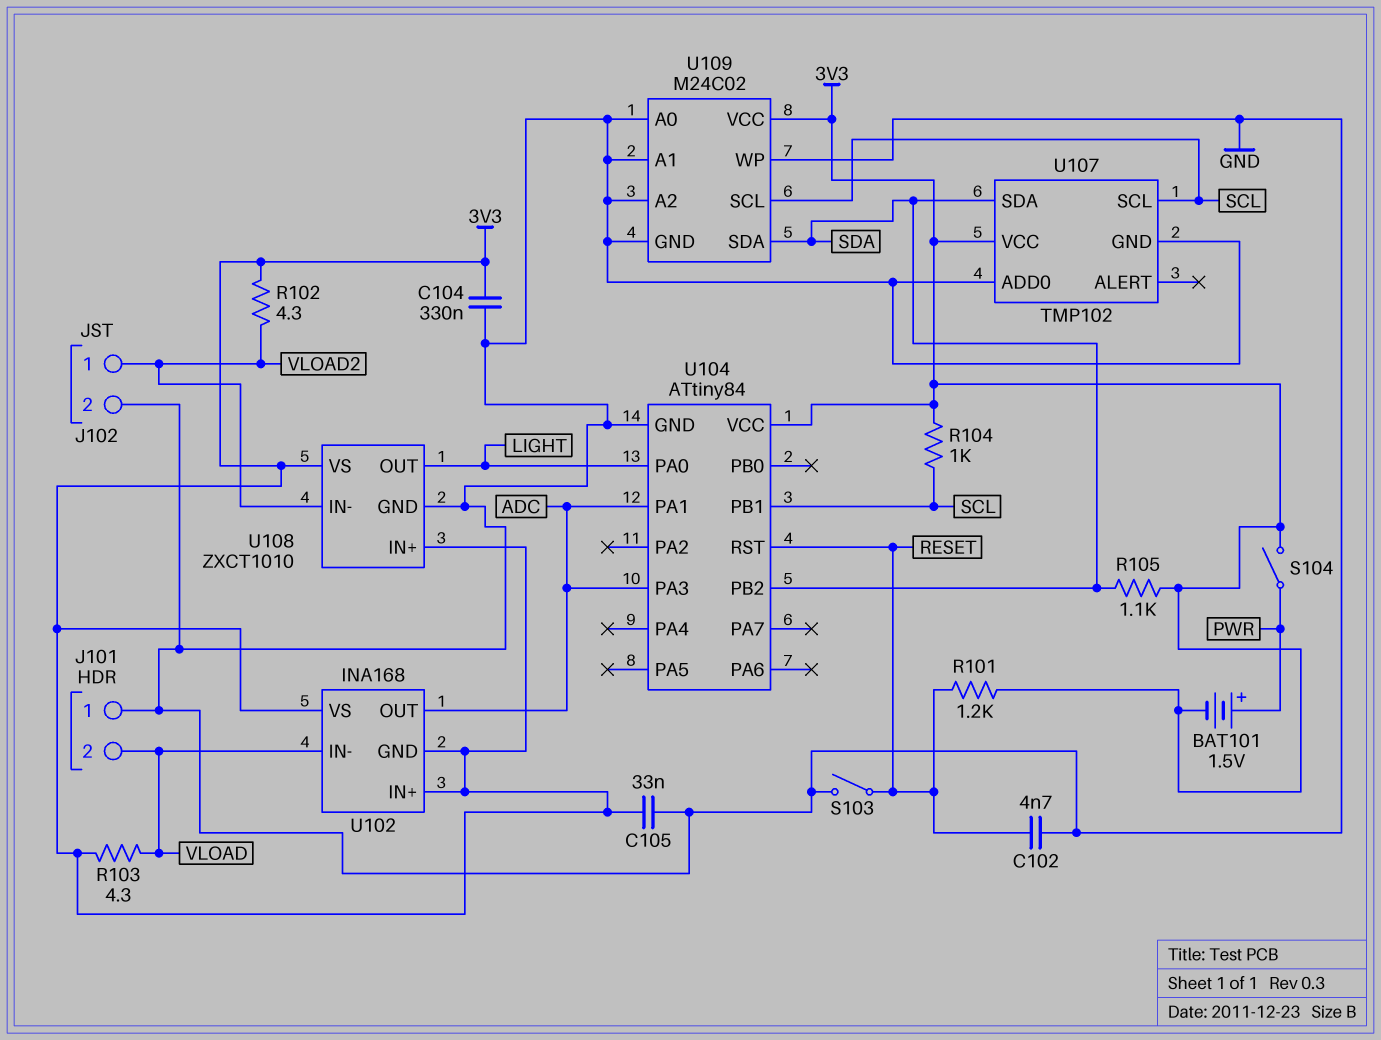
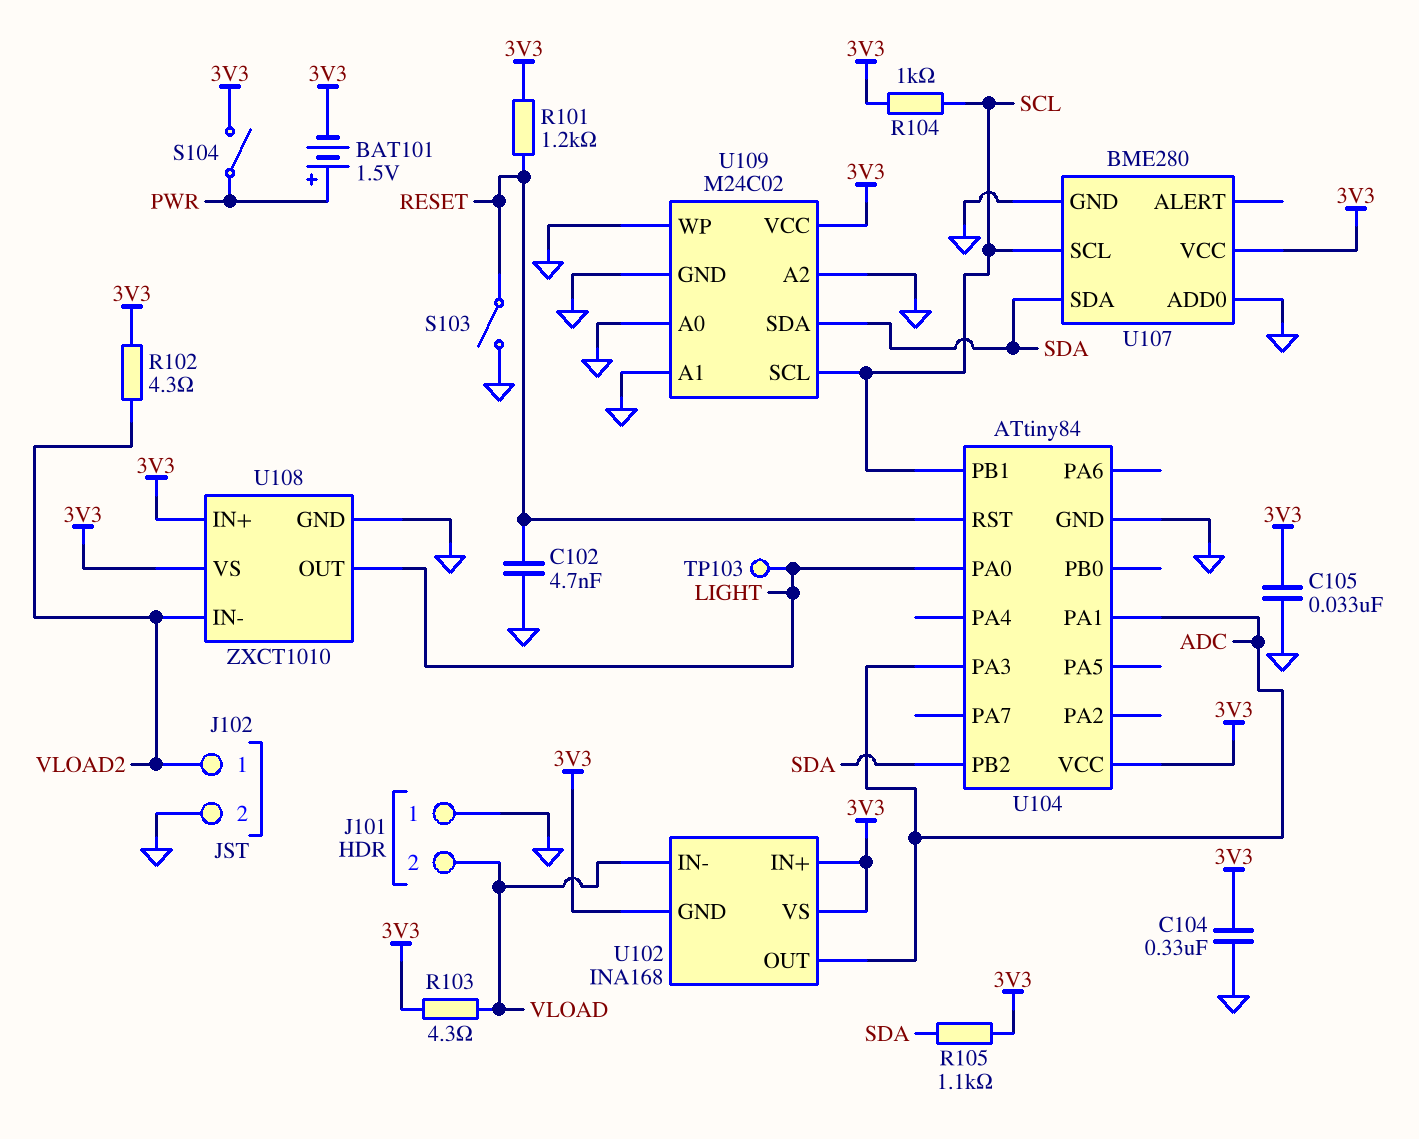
TP103: none -> test point (LIGHT)
U107: TMP102 -> BME280

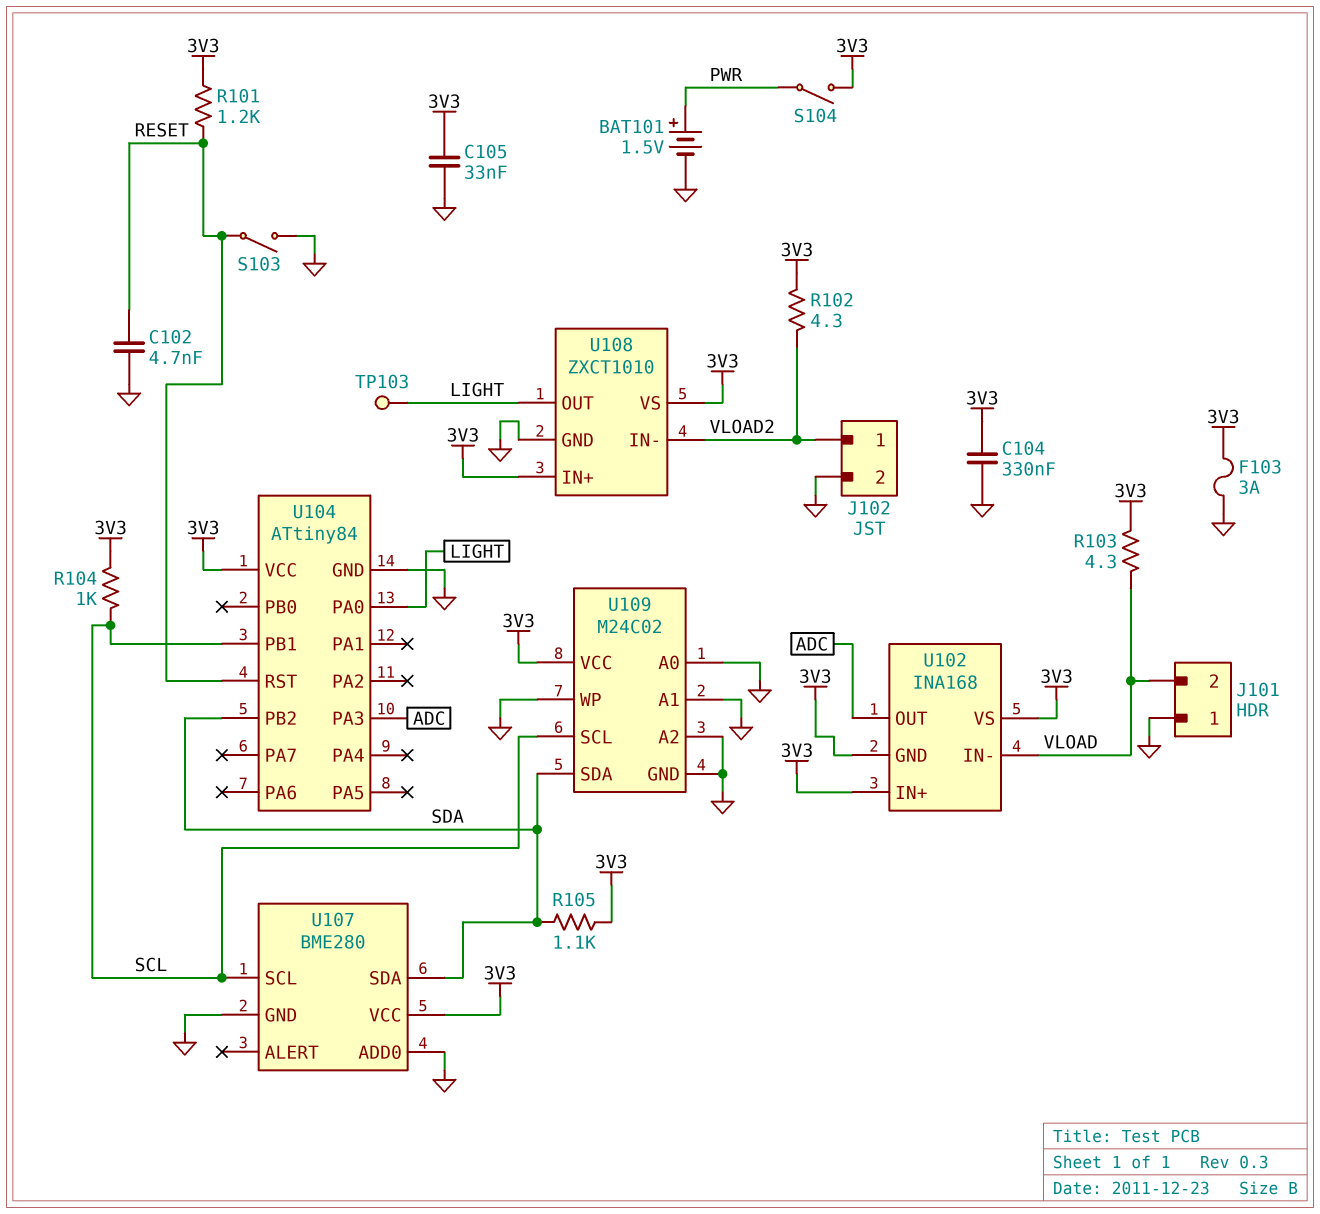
BAT101: 1.5V (plus PWR, minus 3V3) -> 1.5V (plus PWR, minus GND)
F103: none -> 3A (3V3, GND)
U104 pin PA1: ADC -> none

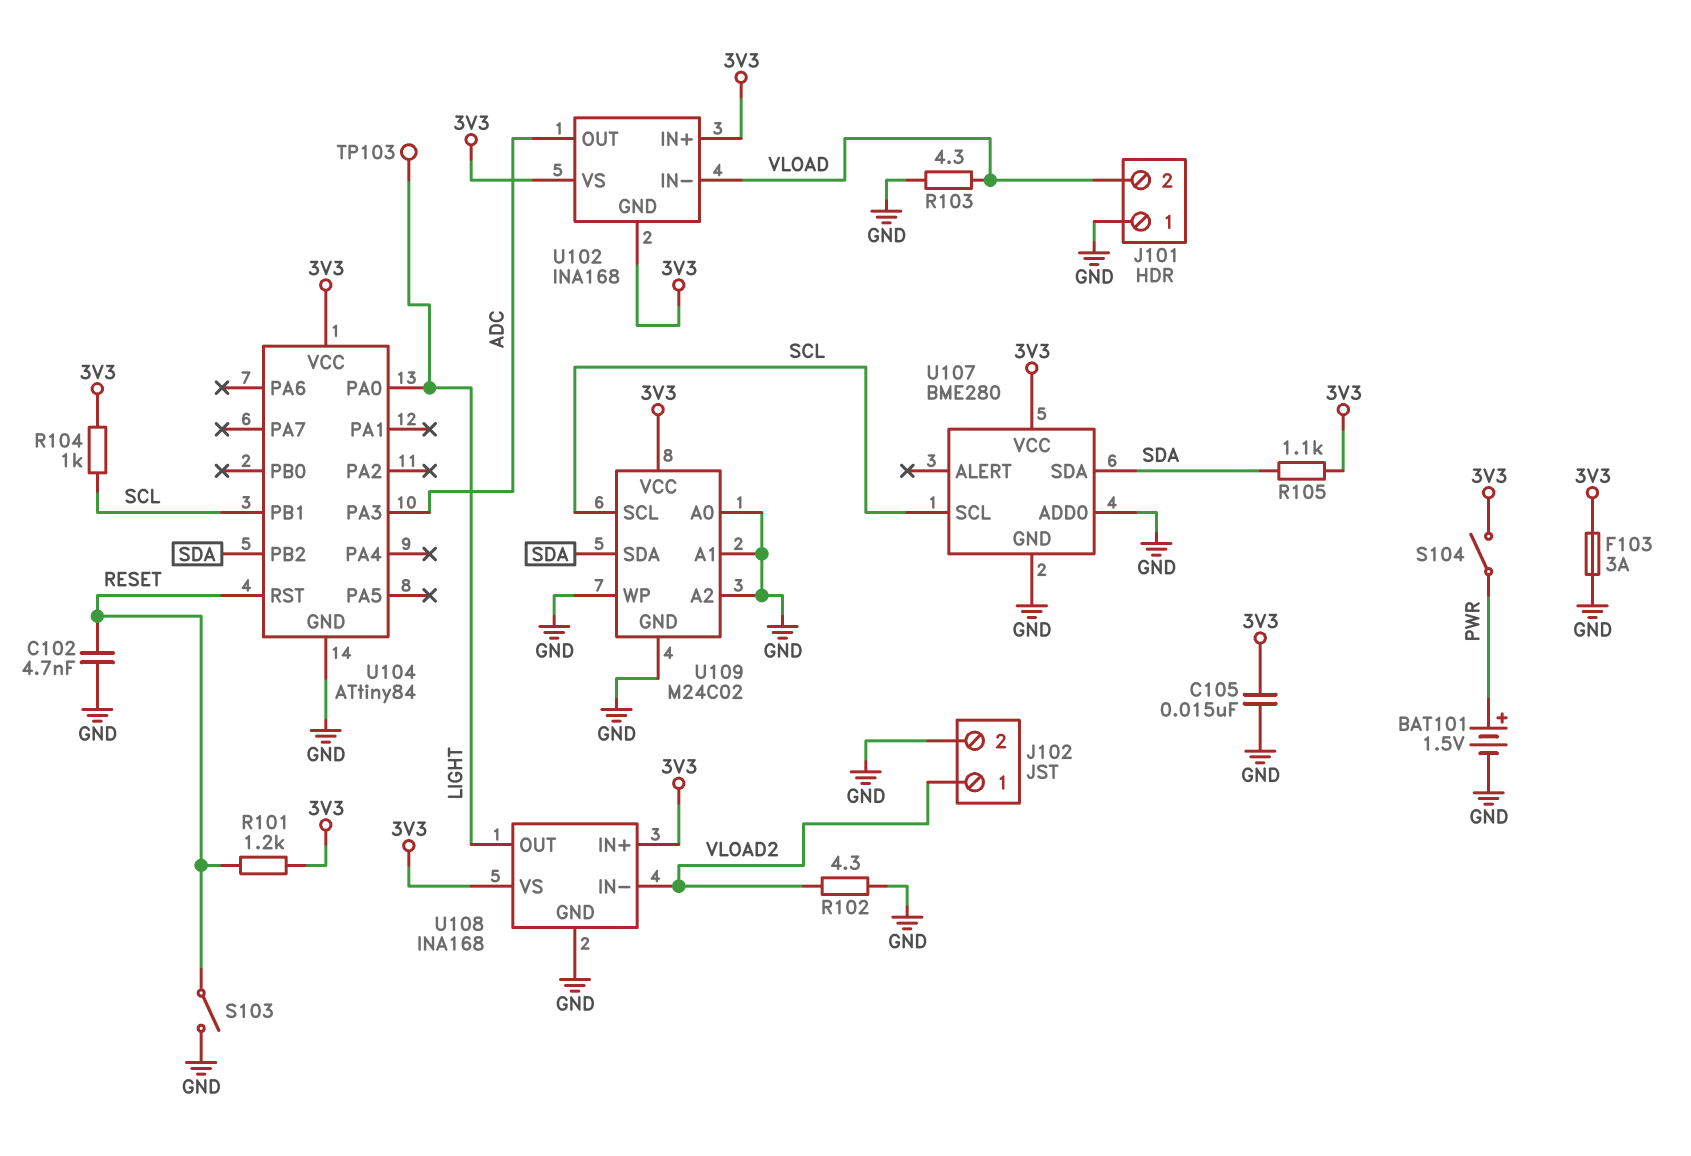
C104: 330nF (3V3, GND) -> none
C105: 33nF (3V3, GND) -> 15nF (3V3, GND)
R102: 4.3 (3V3, VLOAD2) -> 4.3 (GND, VLOAD2)
R103: 4.3 (3V3, VLOAD) -> 4.3 (GND, VLOAD)
U108: ZXCT1010 -> INA168

